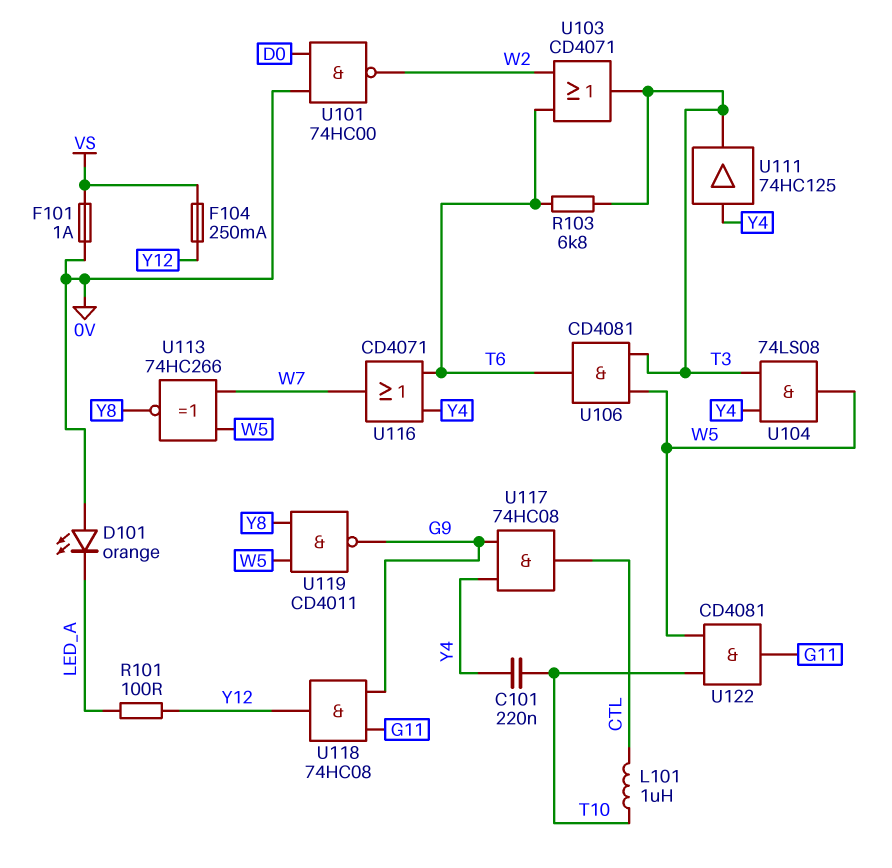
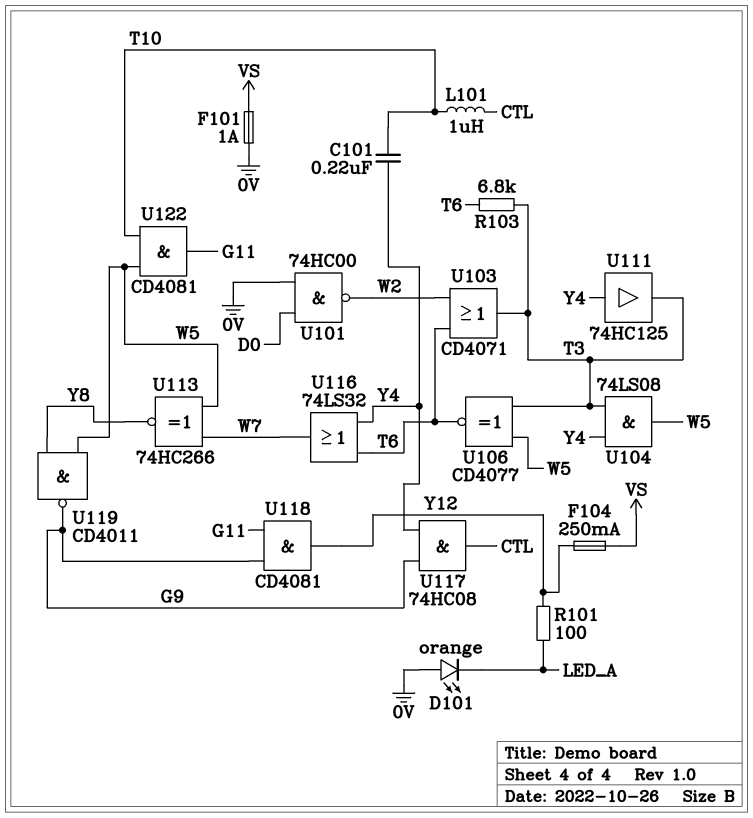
U106: AND CD4081 (in T3, in W5, out T6) -> XNOR CD4077 (in T3, in W5, out T6)
U116: OR CD4071 (in T6, in Y4, out W7) -> OR 74LS32 (in T6, in Y4, out W7)
U118: AND 74HC08 (in G9, in G11, out Y12) -> AND CD4081 (in G9, in G11, out Y12)

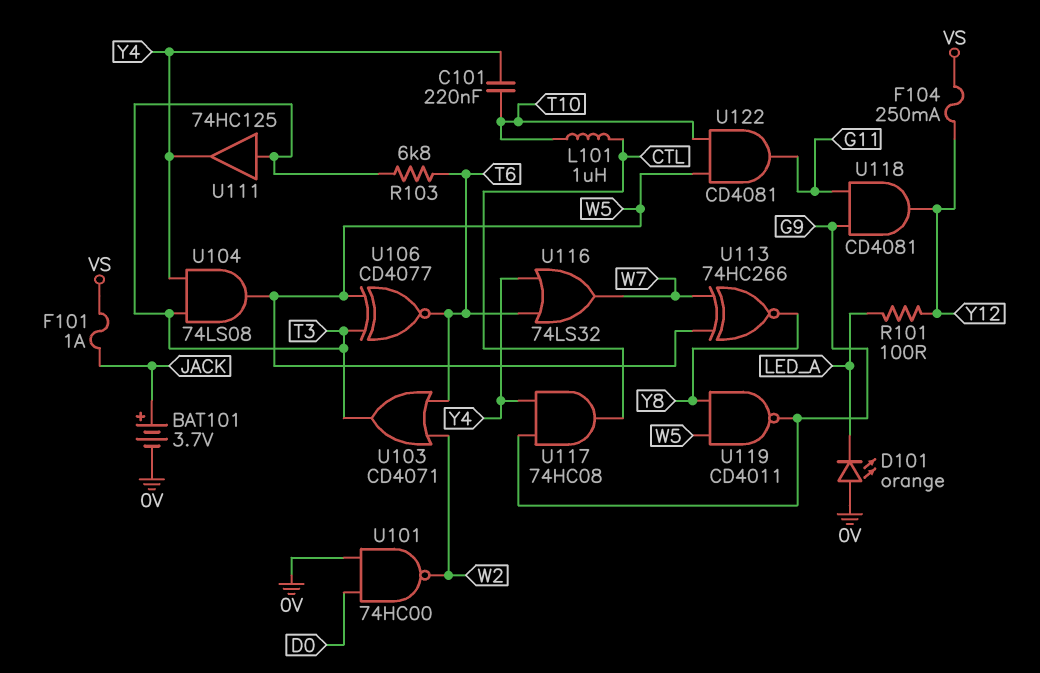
BAT101: none -> 3.7V (plus JACK, minus 0V)
F101: 1A (0V, VS) -> 1A (JACK, VS)
U111: buffer 74HC125 (in Y4, out T3) -> buffer 74HC125 (in T3, out Y4)

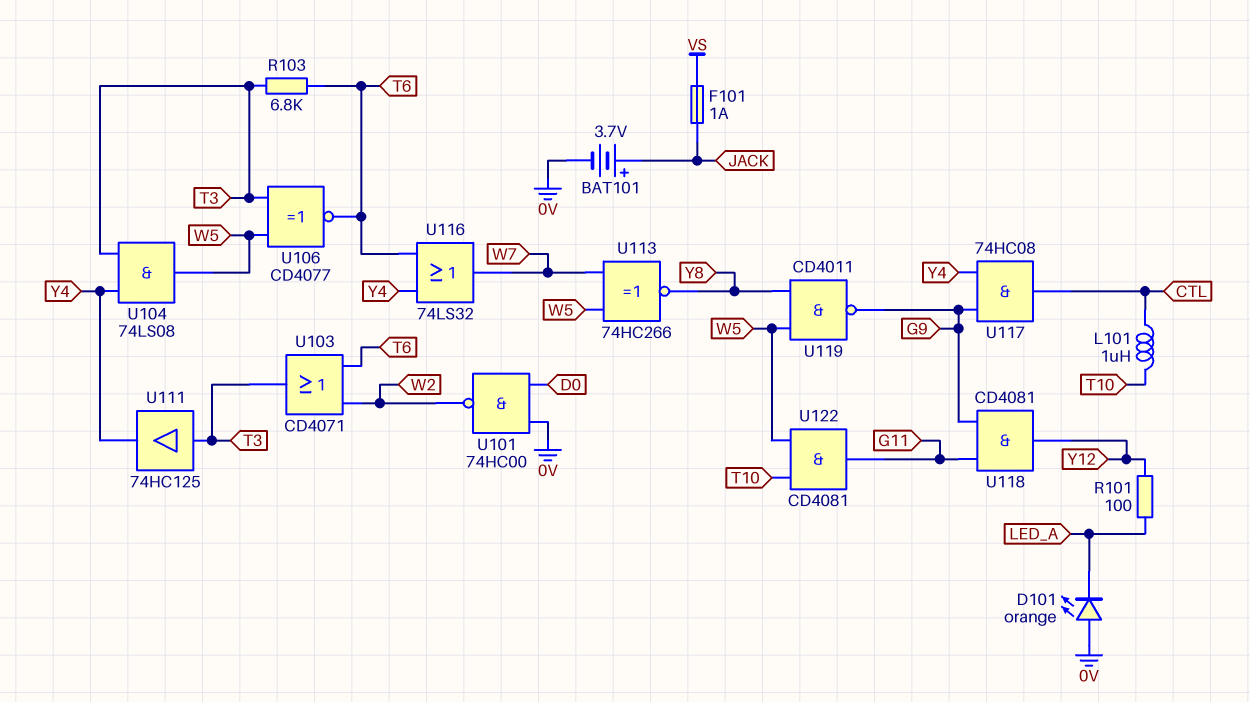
C101: 220nF (T10, Y4) -> none
F104: 250mA (VS, Y12) -> none

